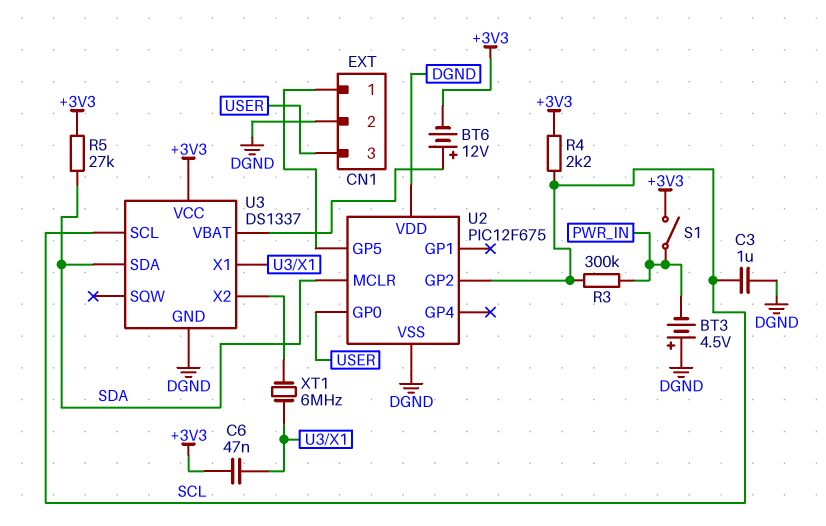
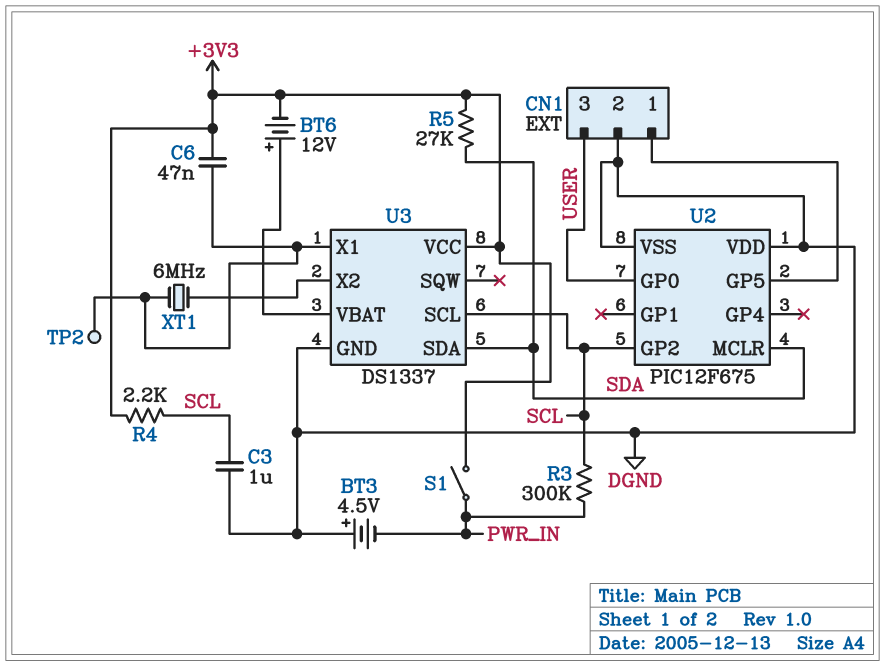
TP2: none -> test point (U3/X1)

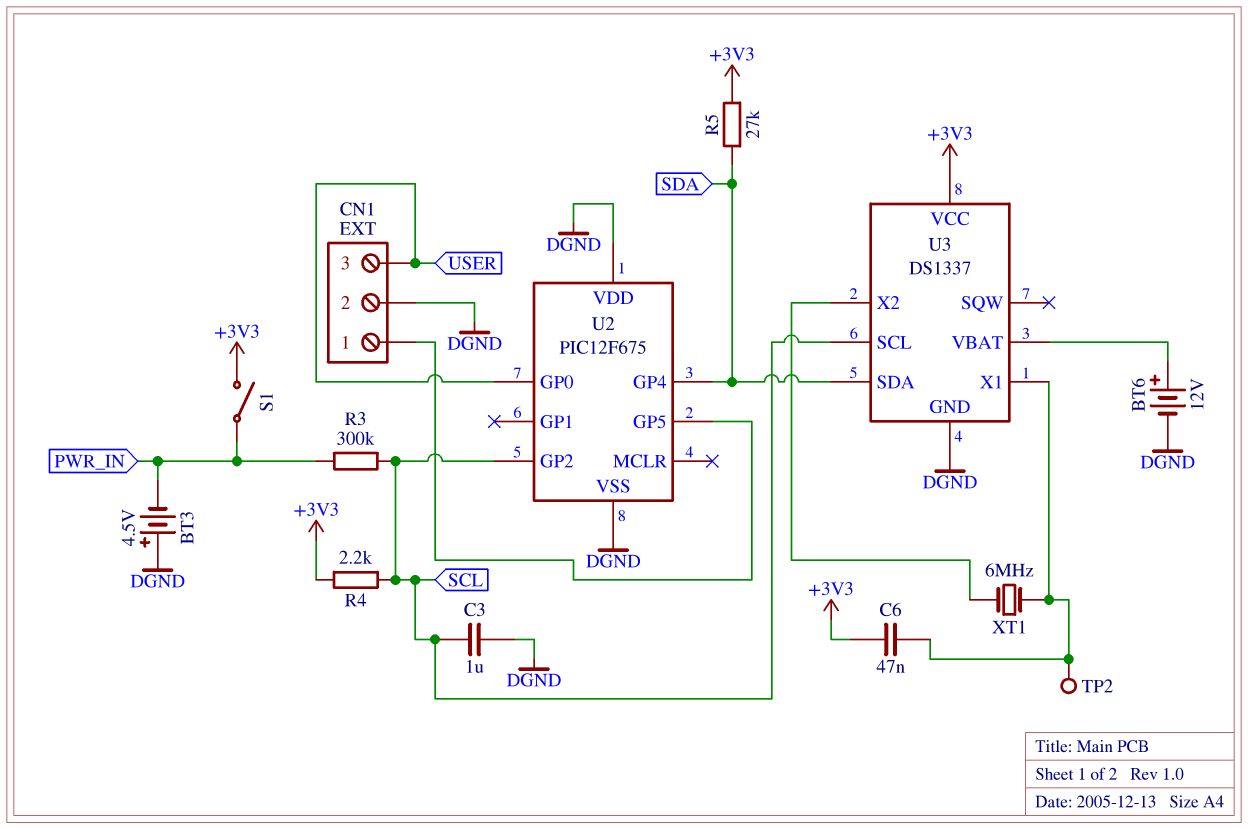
BT6: 12V (plus U3/VBAT, minus +3V3) -> 12V (plus U3/VBAT, minus DGND)
U2 pin GP4: none -> SDA
U2 pin MCLR: SDA -> none

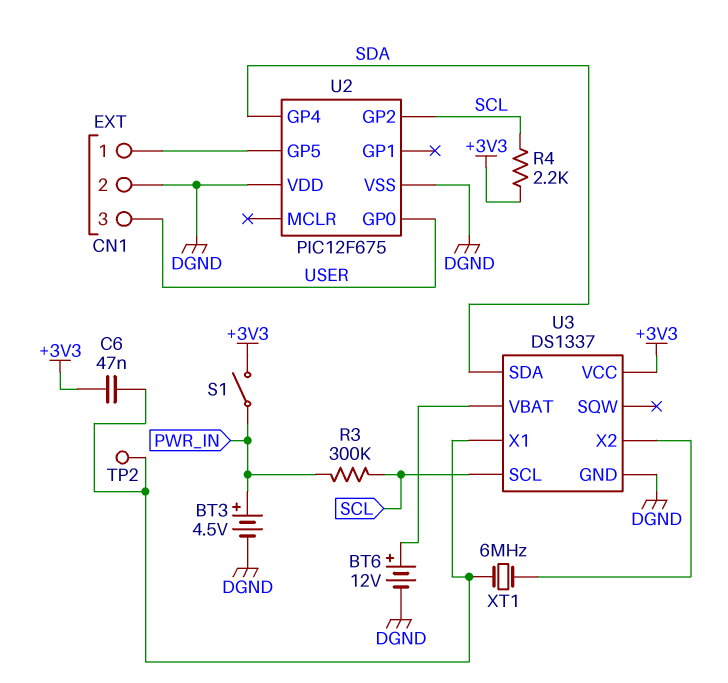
BT3: 4.5V (plus DGND, minus PWR_IN) -> 4.5V (plus PWR_IN, minus DGND)
C3: 1uF (DGND, SCL) -> none
R5: 27k (+3V3, SDA) -> none

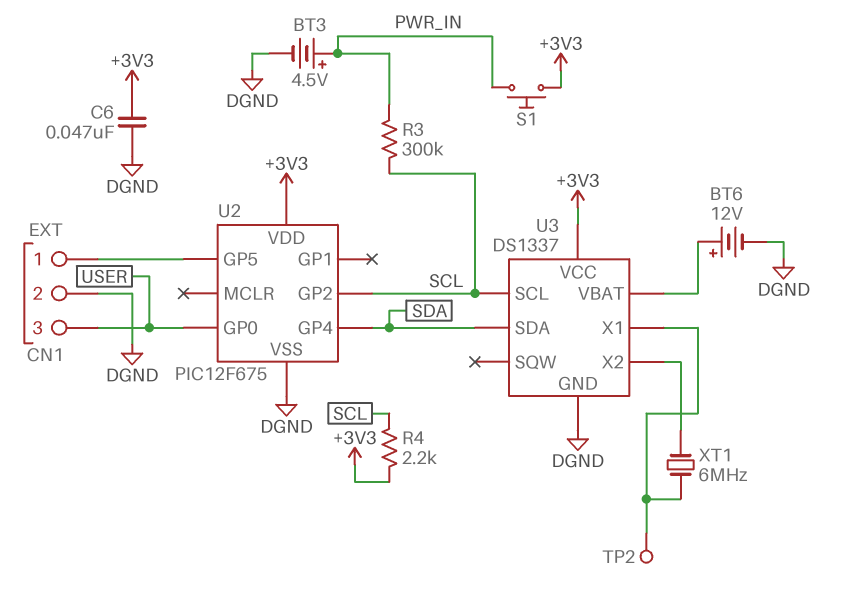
C6: 47nF (+3V3, U3/X1) -> 47nF (+3V3, DGND)
S1: switch (+3V3, PWR_IN) -> button (+3V3, PWR_IN)
U2 pin VDD: DGND -> +3V3

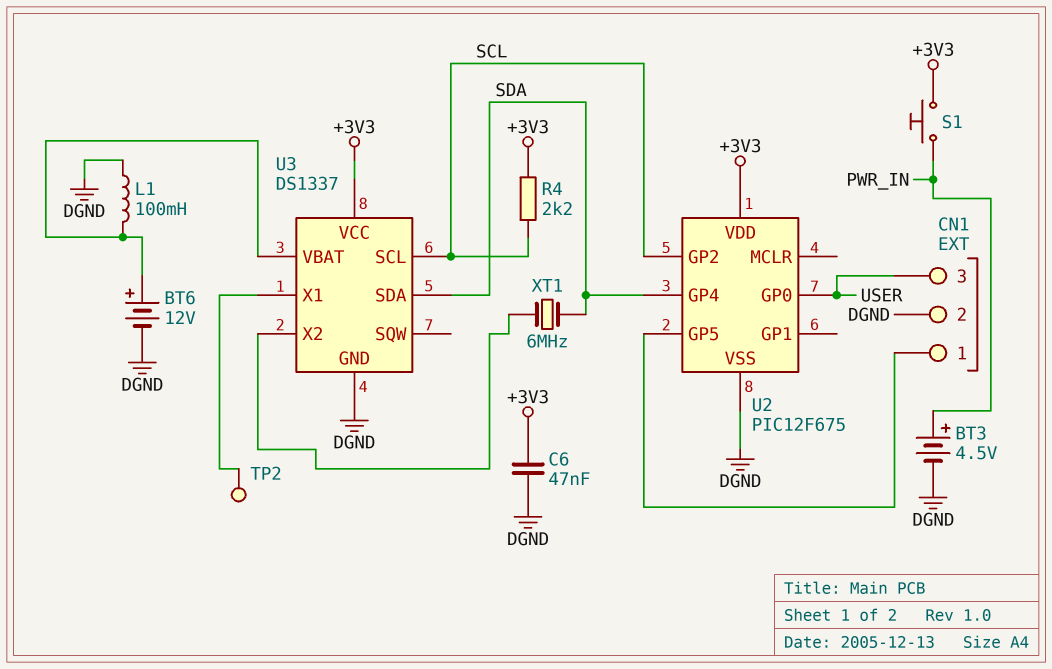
L1: none -> 100mH (DGND, U3/VBAT)
R3: 300k (PWR_IN, SCL) -> none
XT1: 6MHz (U3/X1, U3/X2) -> 6MHz (SDA, U3/X2)

